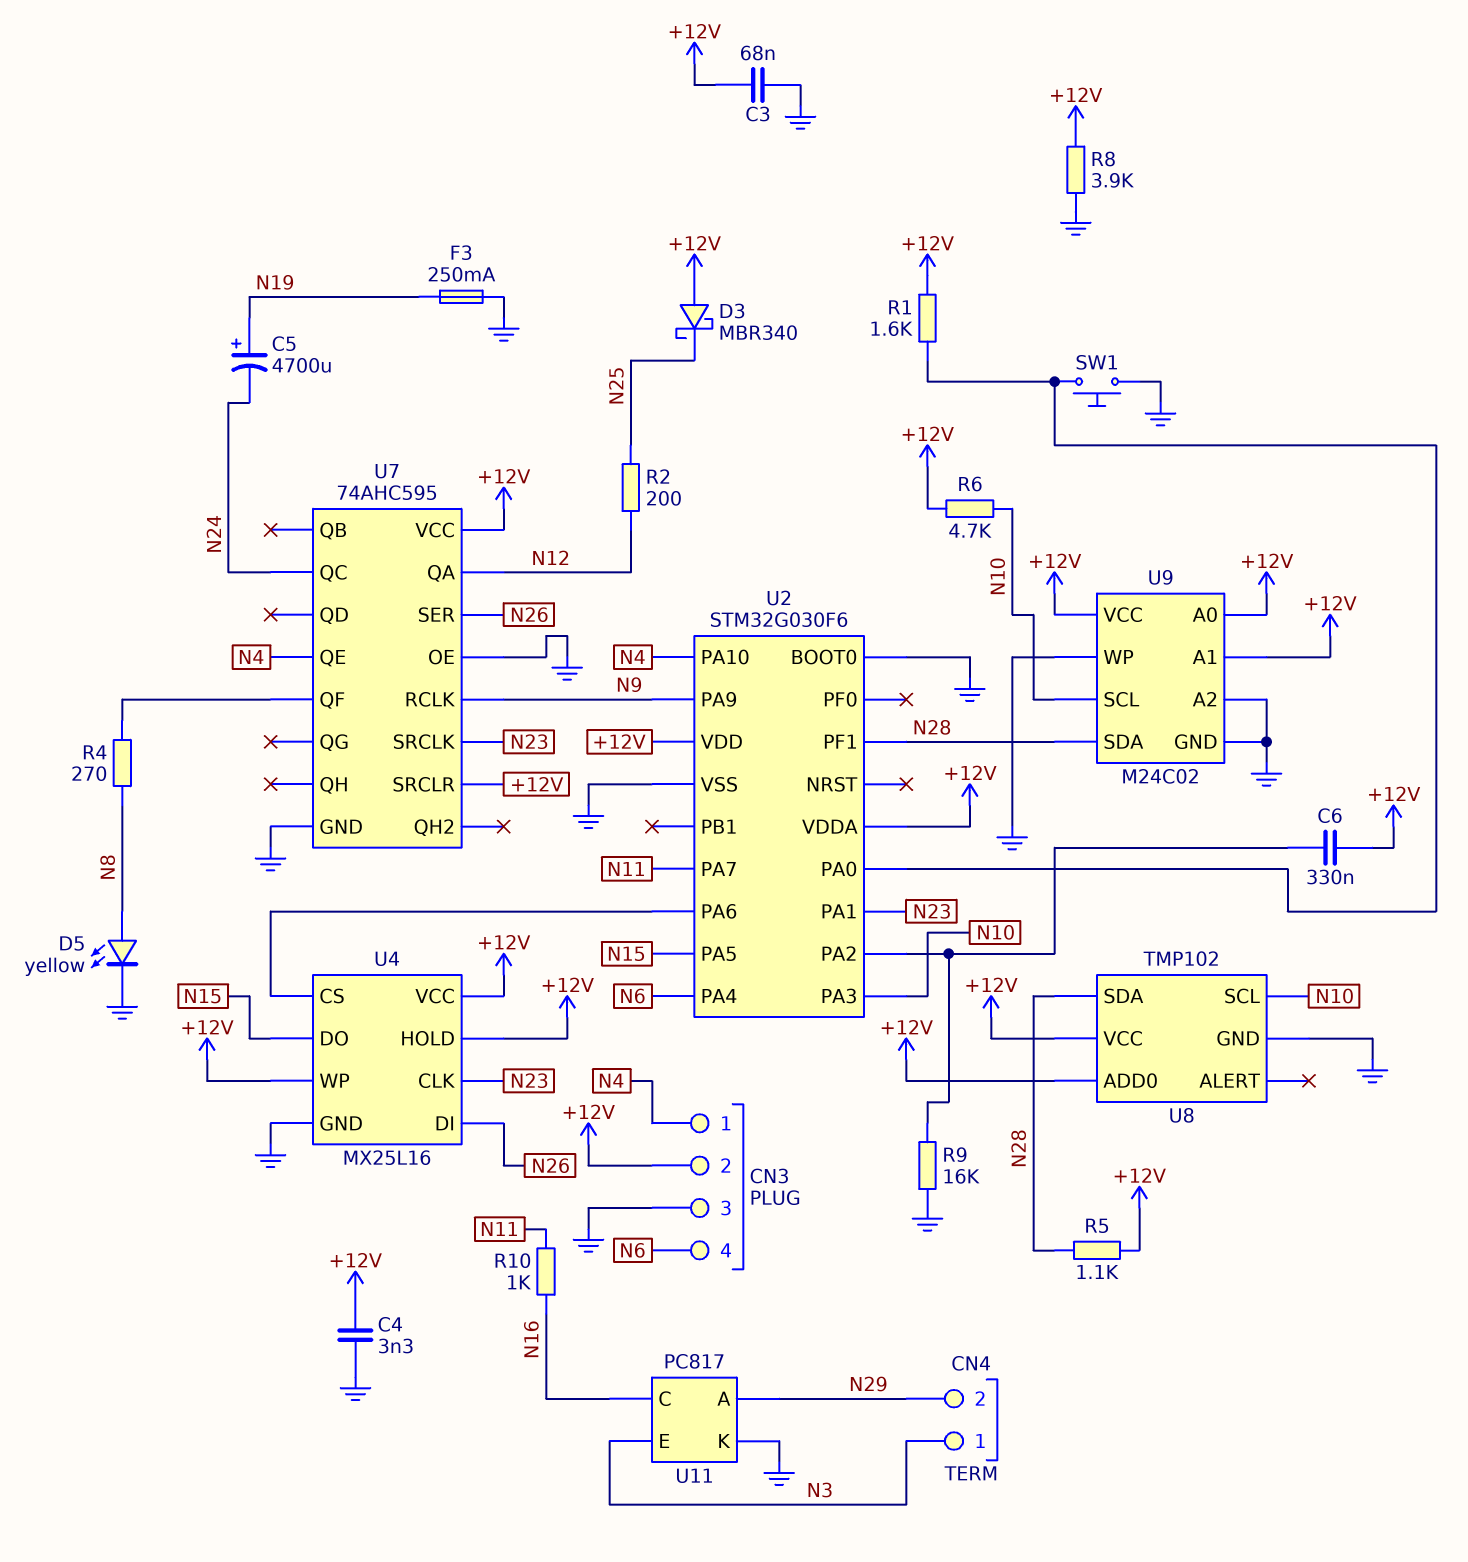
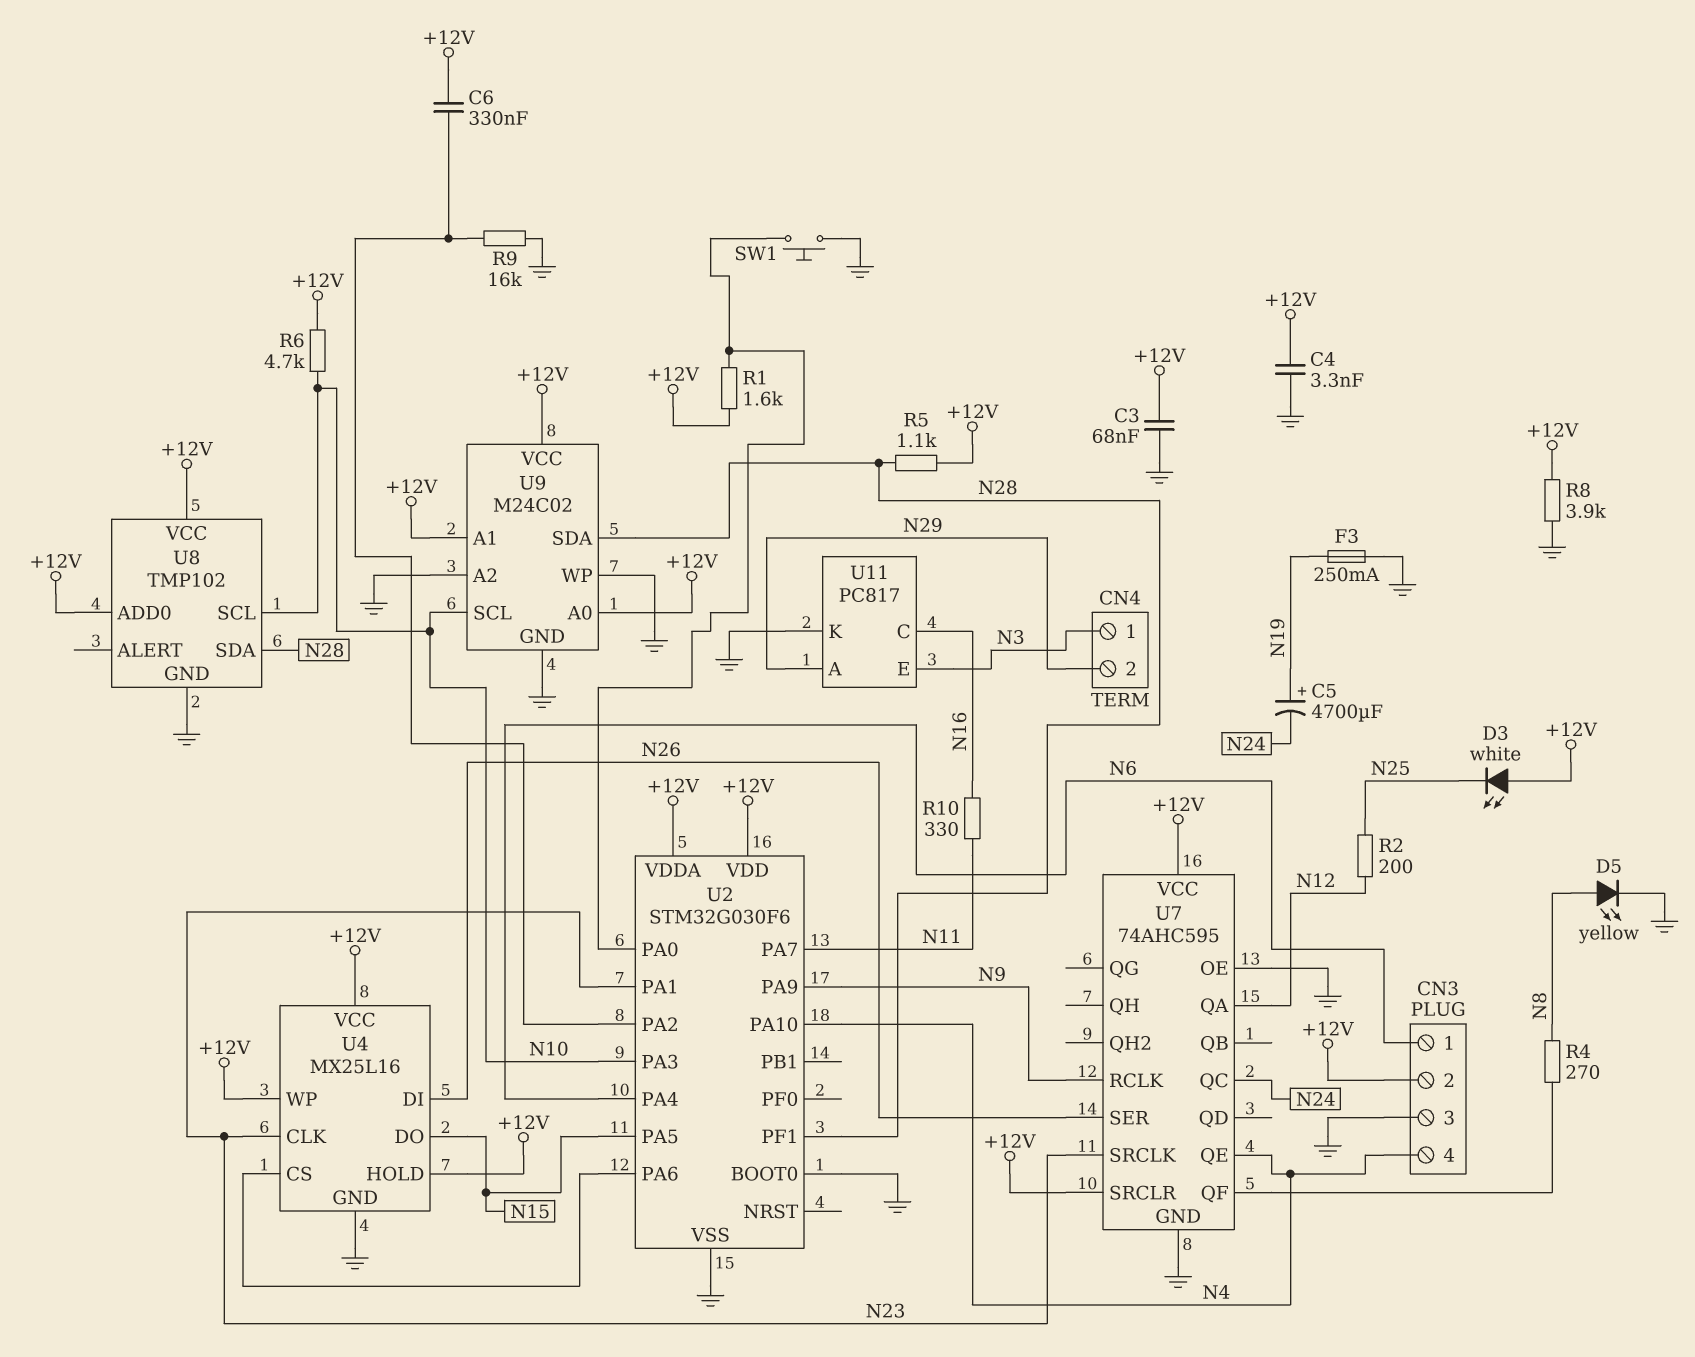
CN3 pin 1: N4 -> N6
CN3 pin 4: N6 -> N4
D3: schottky MBR340 (A +12V, K N25) -> LED white (A +12V, K N25)
R10: 1k (N11, N16) -> 330 (N11, N16)

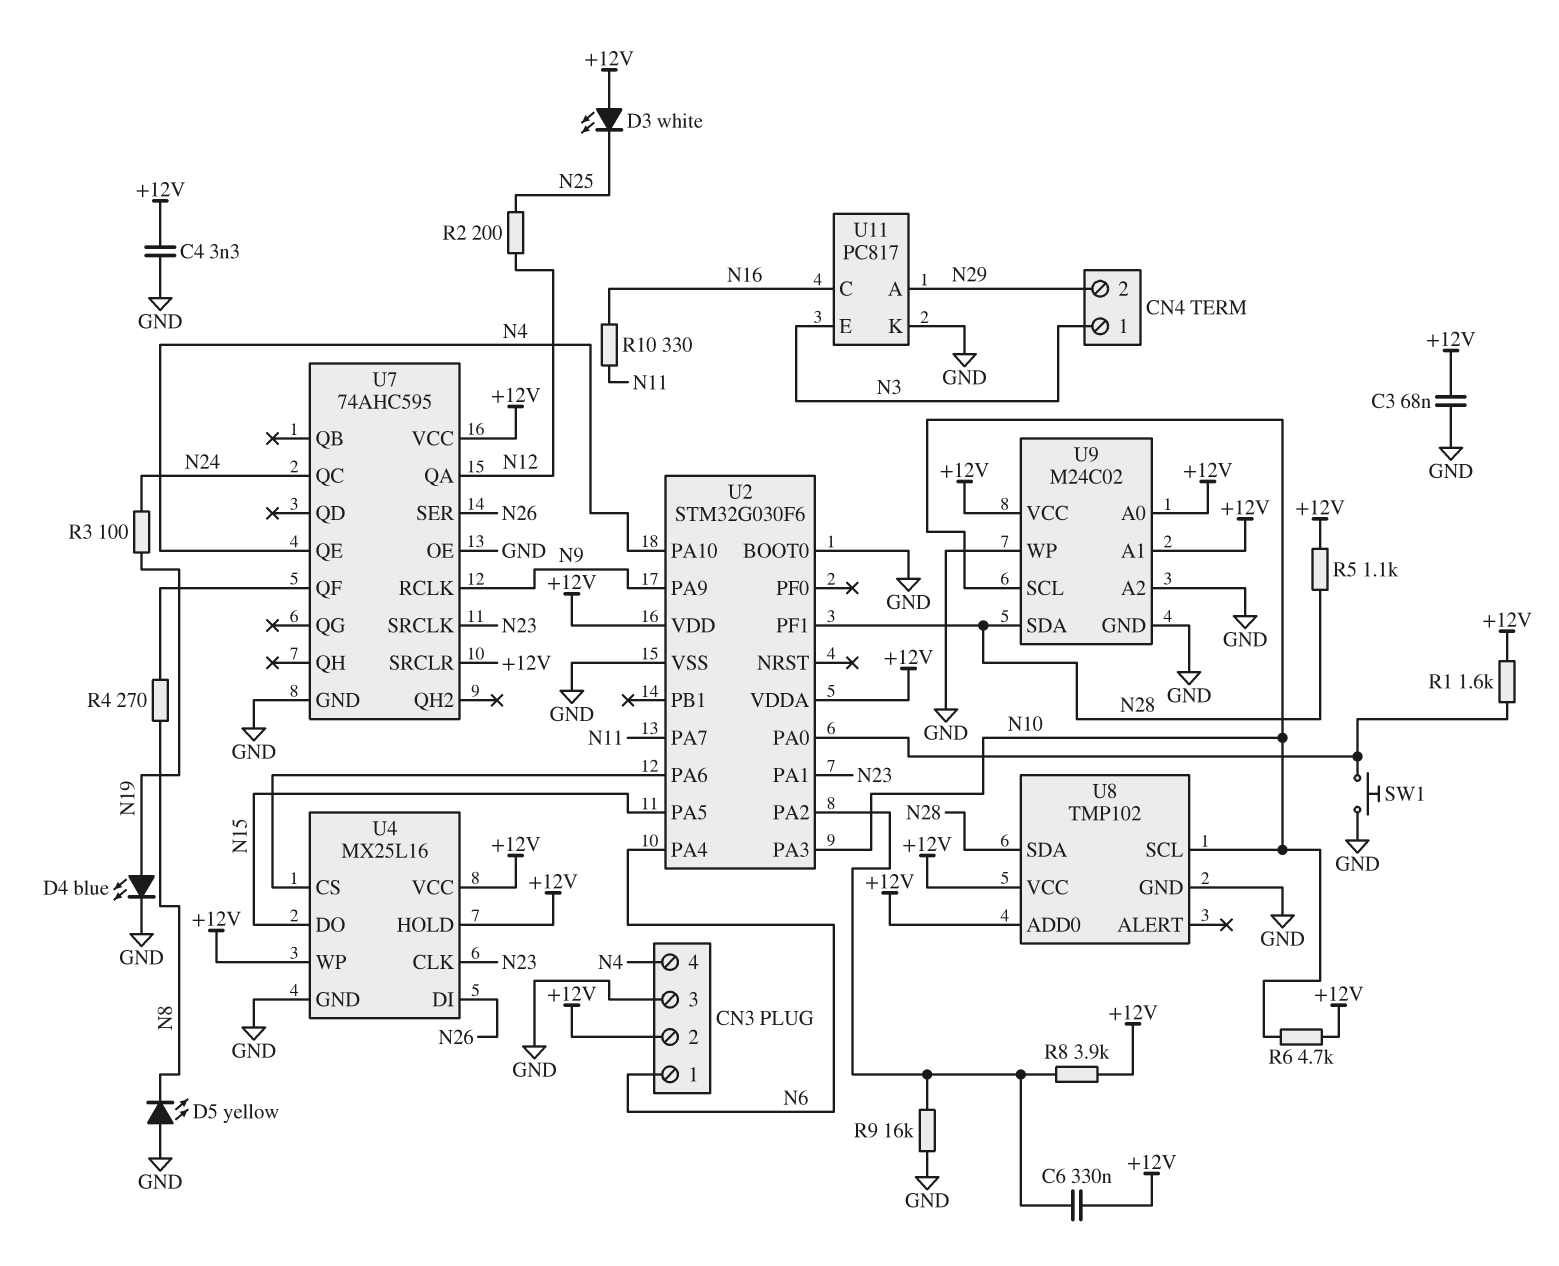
C5: 4700uF (plus N19, minus N24) -> none
D4: none -> LED blue (A N19, K GND)
D5: LED yellow (A N8, K GND) -> LED yellow (A GND, K N8)
F3: 250mA (GND, N19) -> none
R3: none -> 100 (N19, N24)
R8: 3.9k (+12V, GND) -> 3.9k (+12V, U2/PA2)

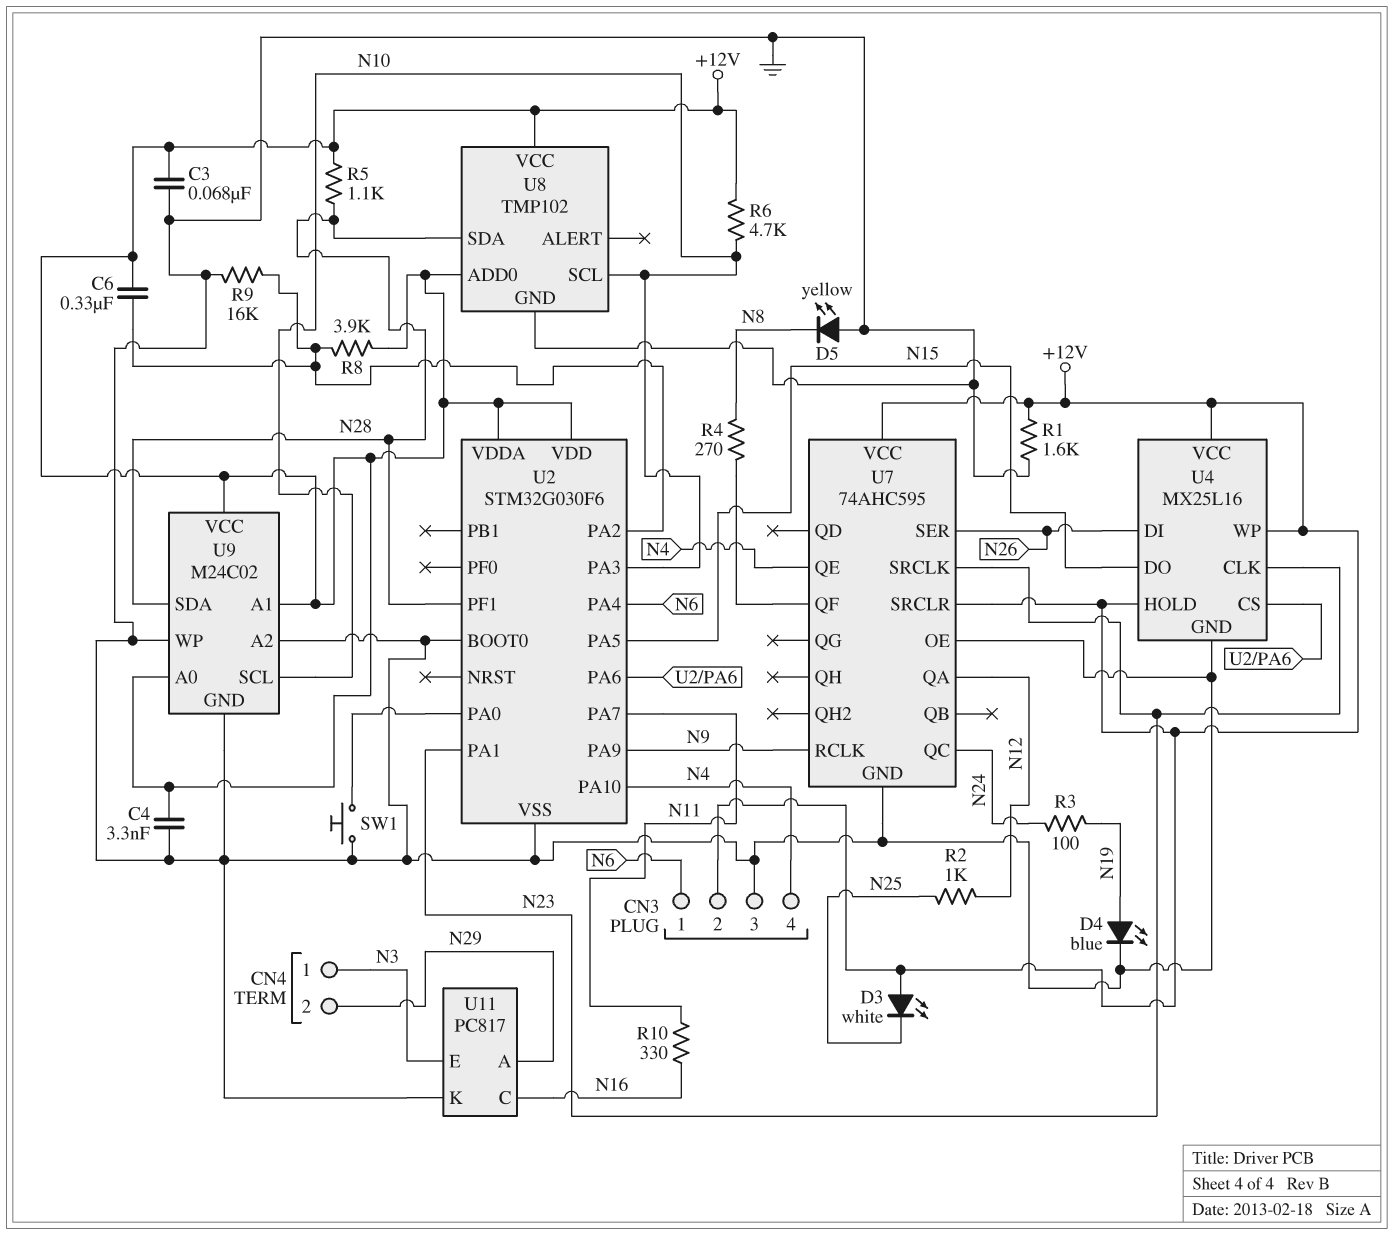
R1: 1.6k (+12V, U2/PA0) -> 1.6k (+12V, GND)
R2: 200 (N12, N25) -> 1k (N12, N25)

